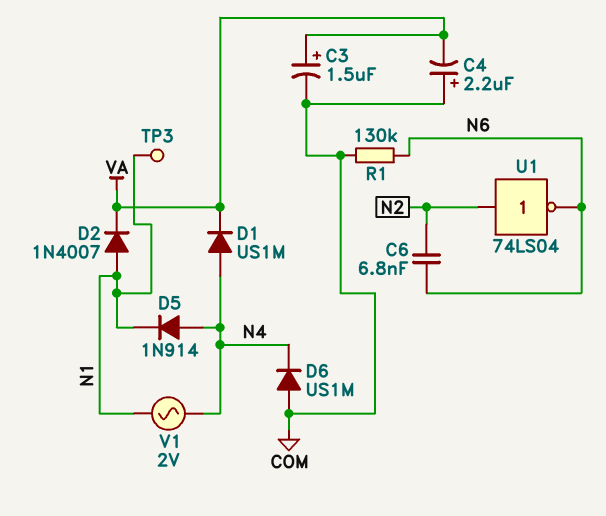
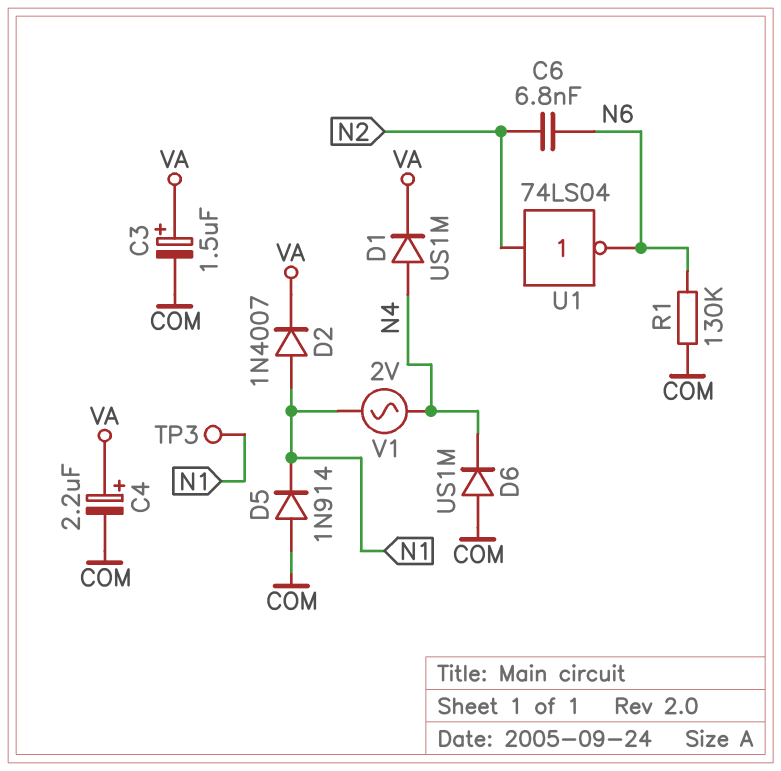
C4: 2.2uF (plus COM, minus VA) -> 2.2uF (plus VA, minus COM)
D5: diode 1N914 (A N4, K N1) -> diode 1N914 (A COM, K N1)

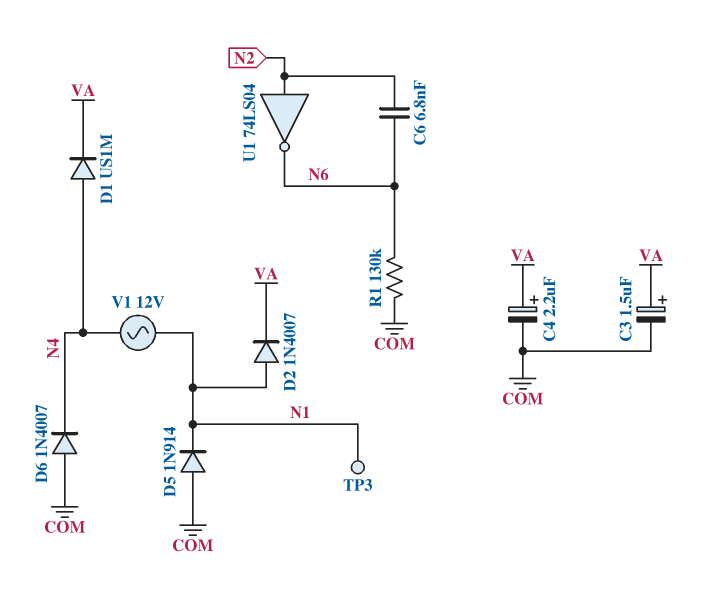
D6: diode US1M (A COM, K N4) -> diode 1N4007 (A COM, K N4)
V1: AC 2V (N1, N4) -> AC 12V (N1, N4)

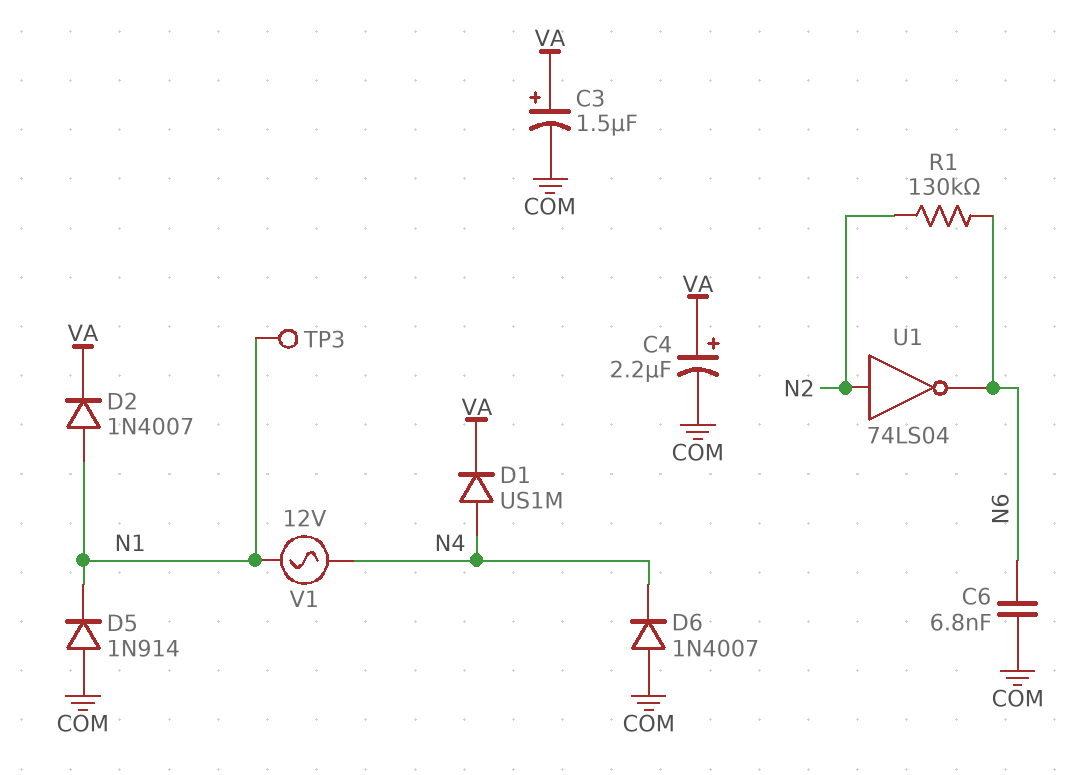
C6: 6.8nF (N2, N6) -> 6.8nF (COM, N6)
R1: 130k (COM, N6) -> 130k (N2, N6)

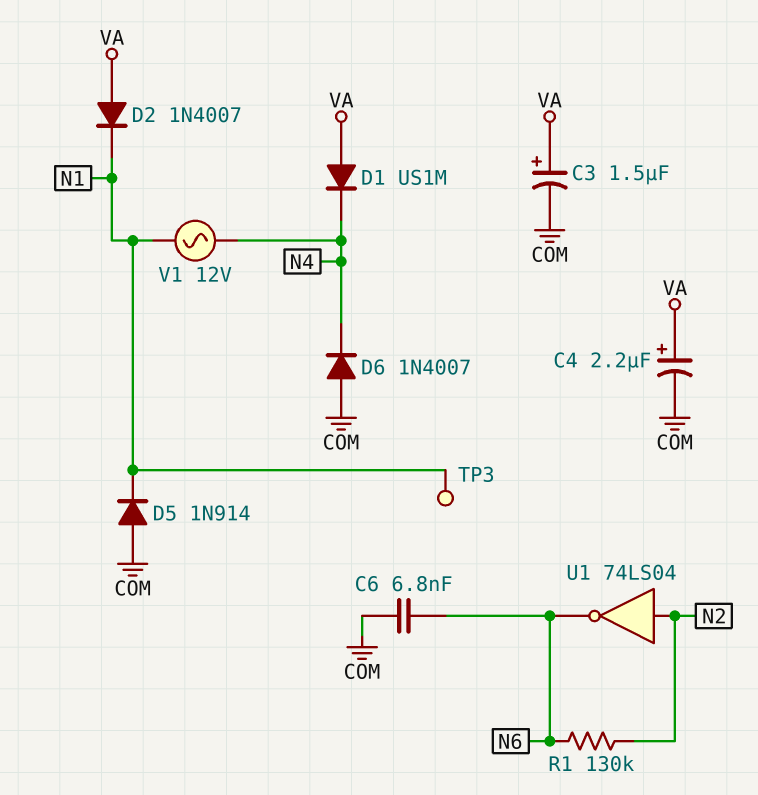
D1: diode US1M (A N4, K VA) -> diode US1M (A VA, K N4)
D2: diode 1N4007 (A N1, K VA) -> diode 1N4007 (A VA, K N1)

